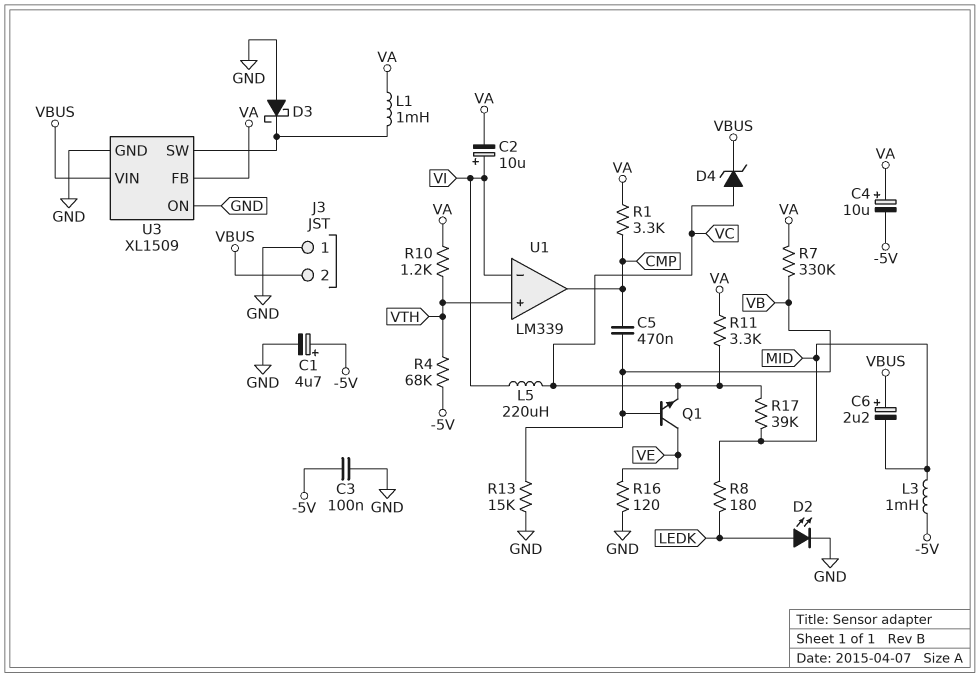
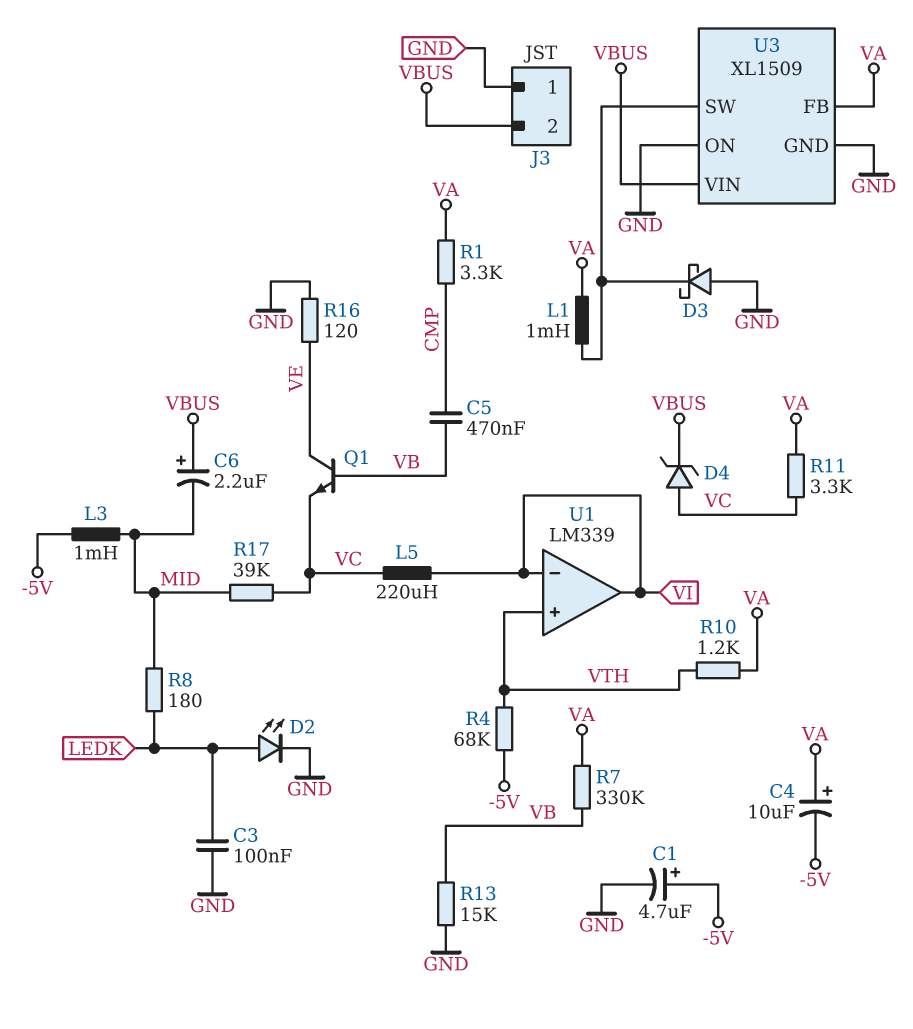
C2: 10uF (plus VI, minus VA) -> none
C3: 100nF (-5V, GND) -> 100nF (GND, LEDK)
U1 pin out: CMP -> VI

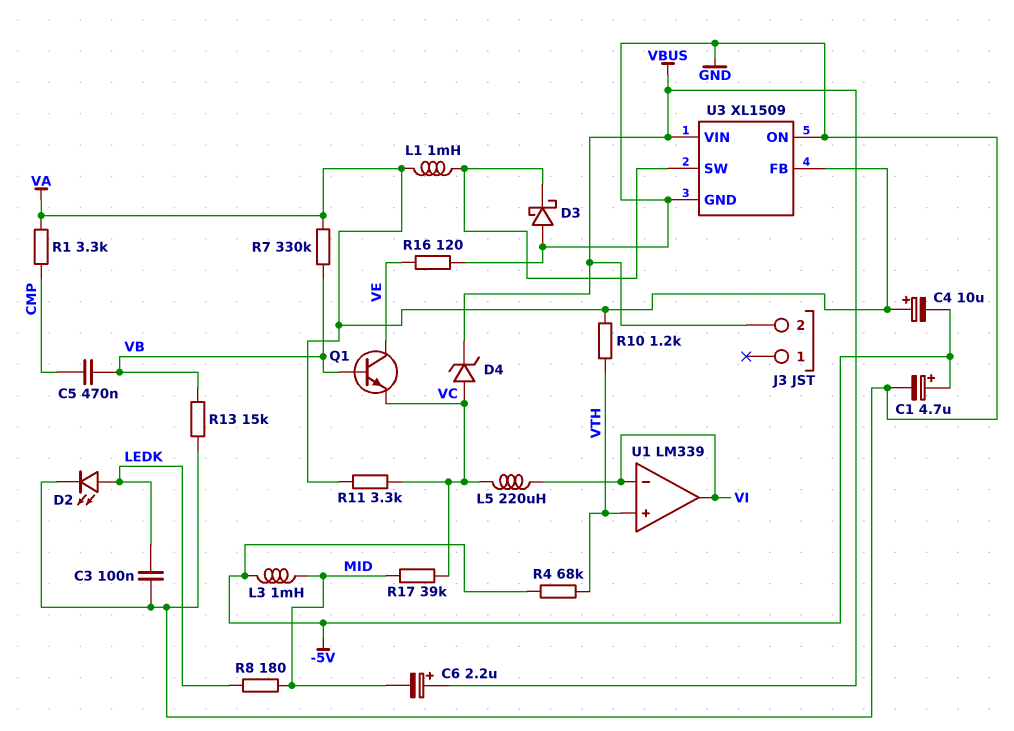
J3 pin 1: GND -> none

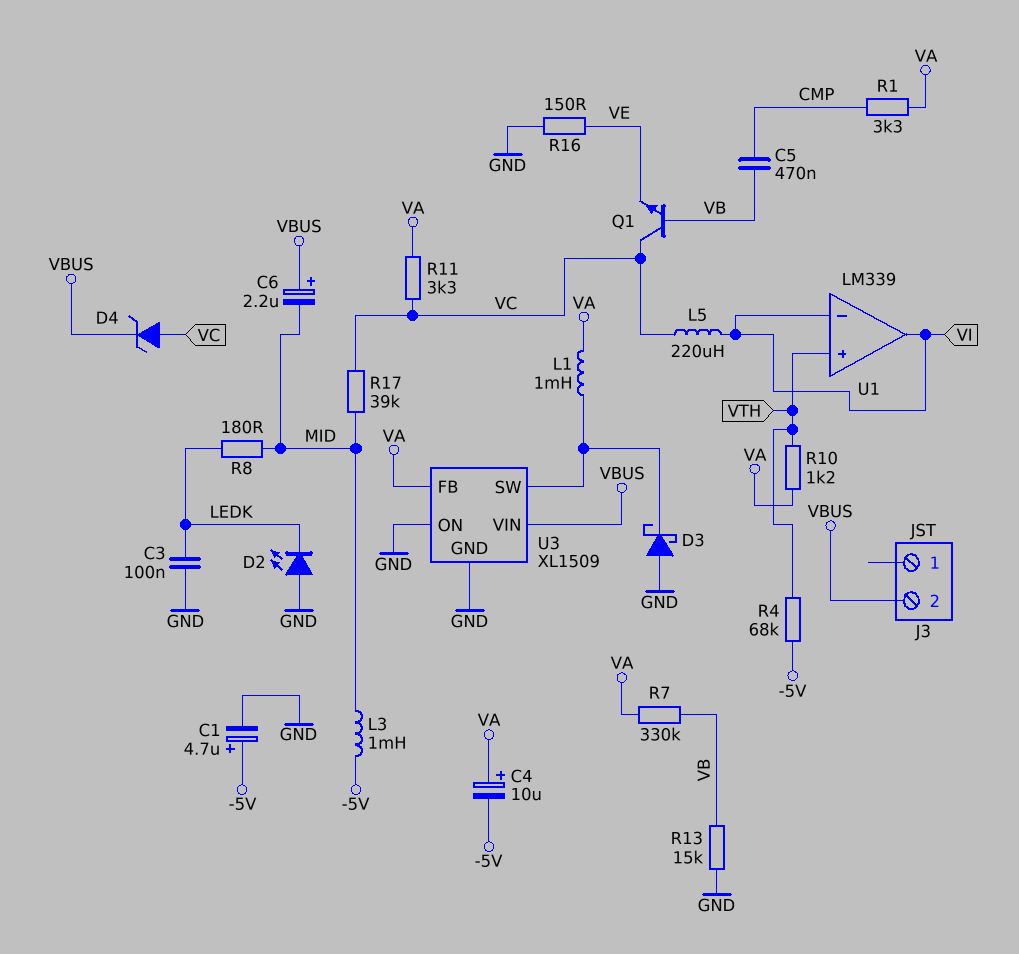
D2: LED (A LEDK, K GND) -> LED (A GND, K LEDK)
Q1: NPN (B VB, C VE, E VC) -> NPN (B VB, C VC, E VE)
R16: 120 (GND, VE) -> 150 (GND, VE)

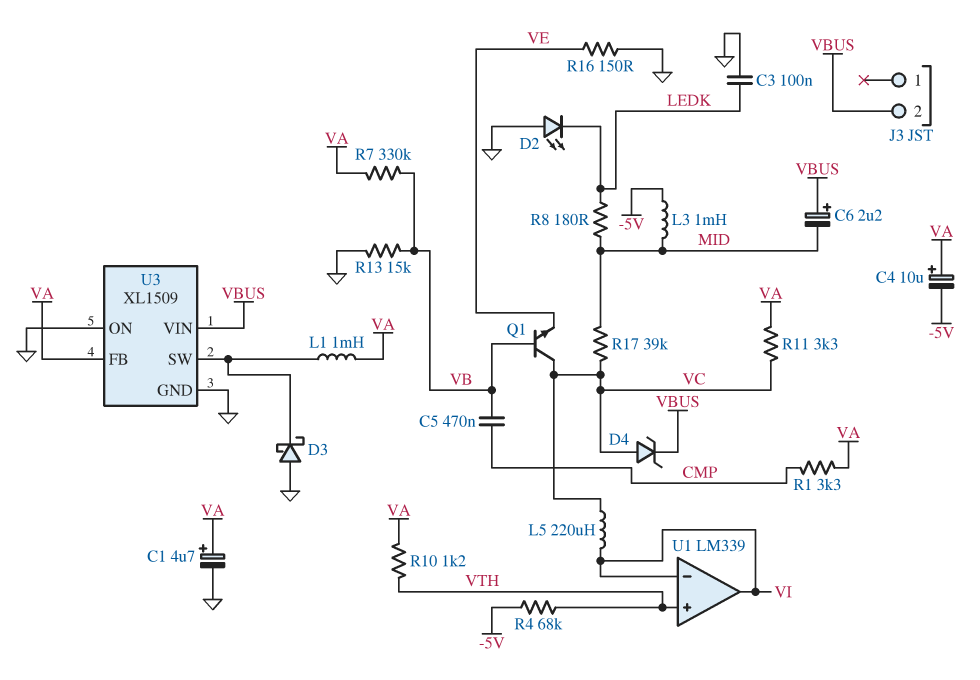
C1: 4.7uF (plus -5V, minus GND) -> 4.7uF (plus VA, minus GND)

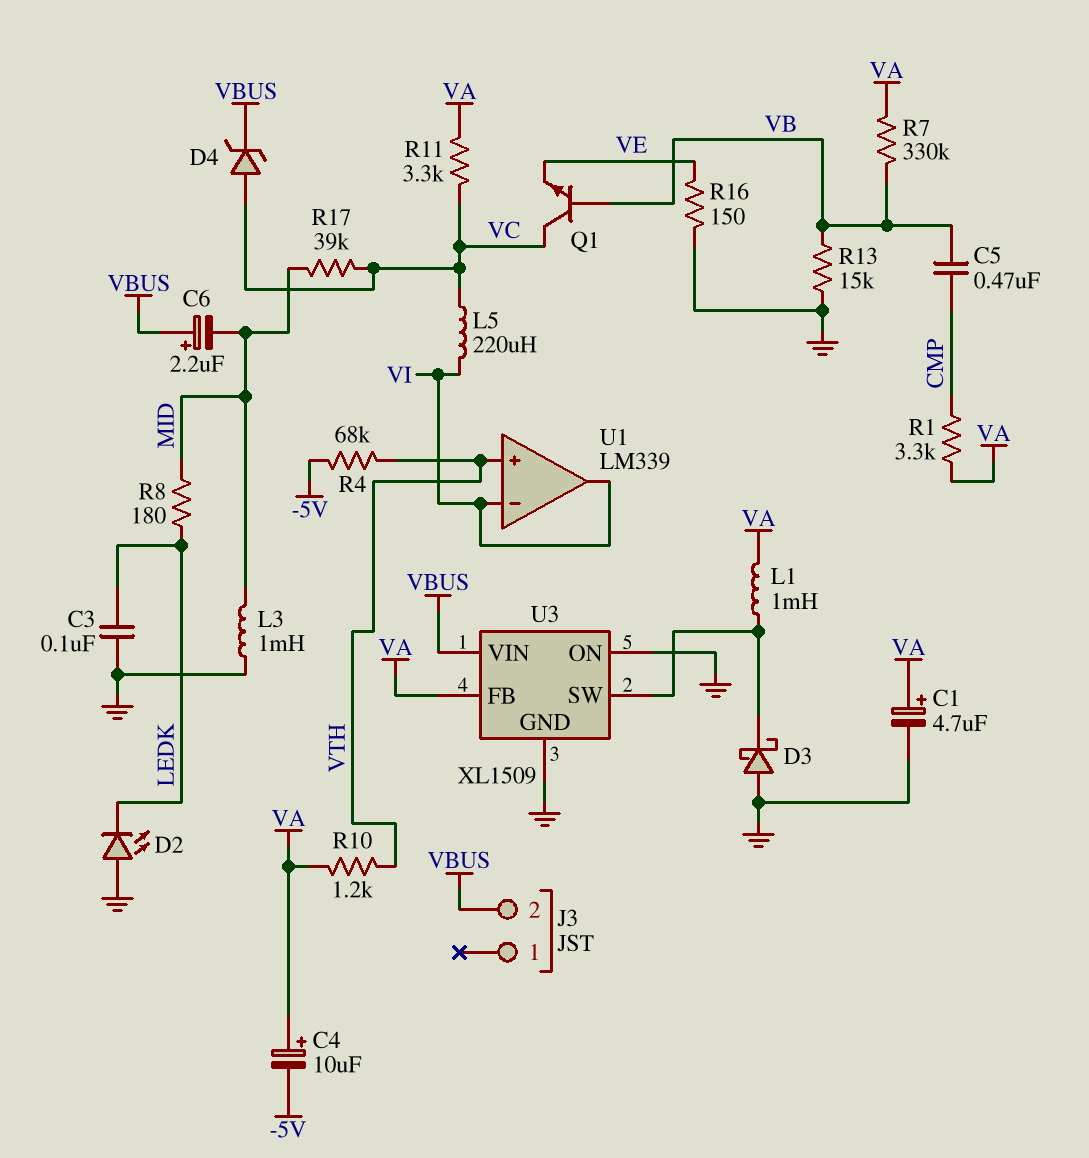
L3: 1mH (-5V, MID) -> 1mH (GND, MID)

